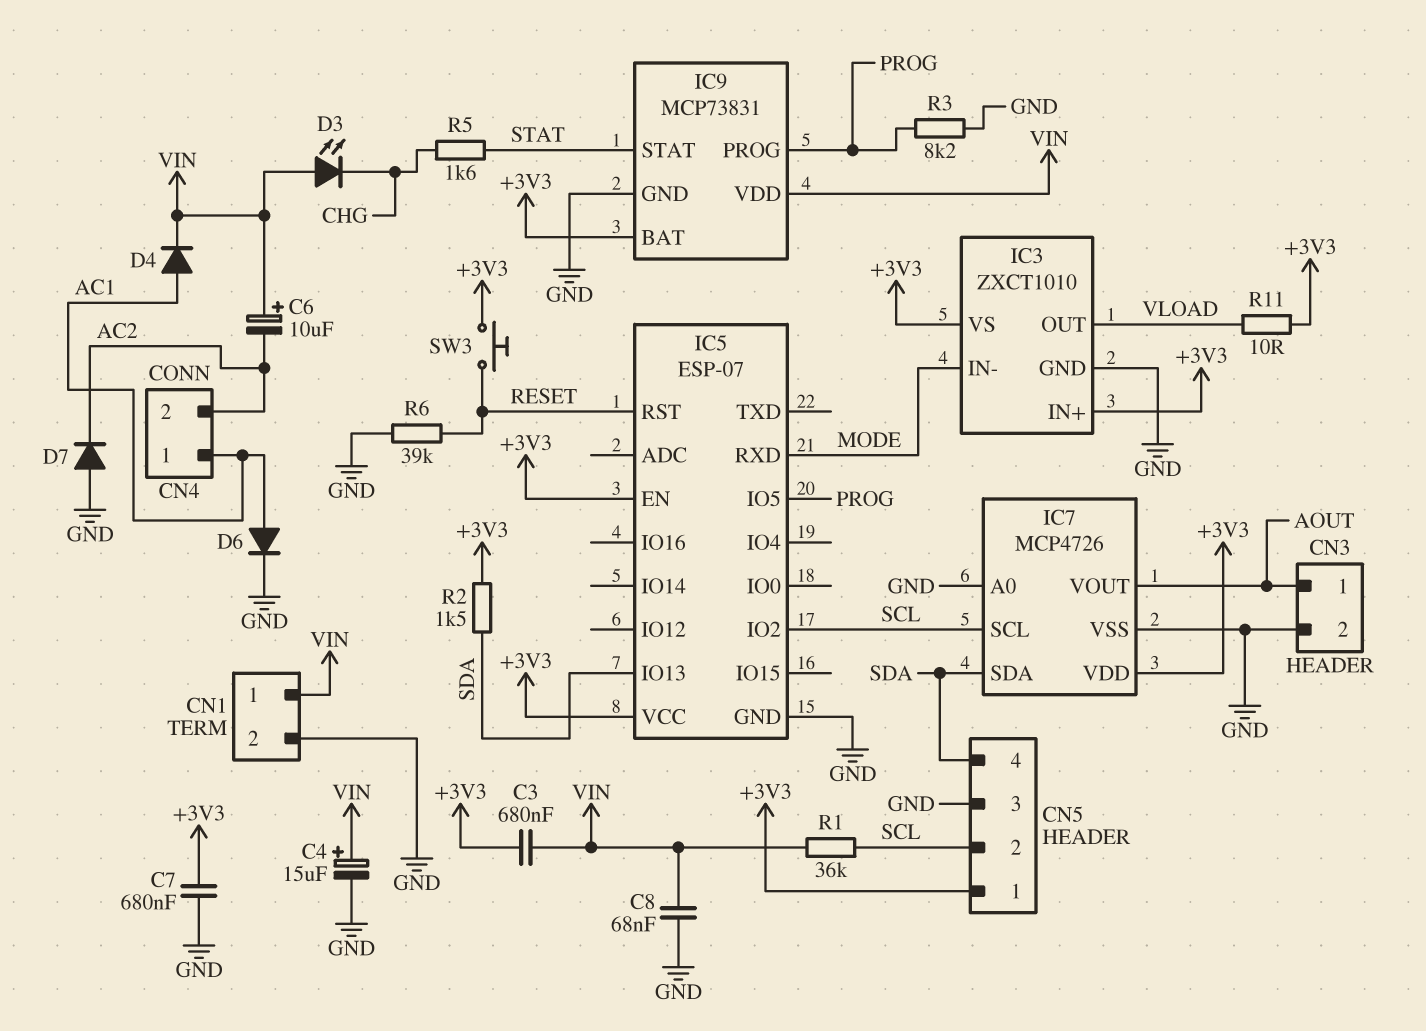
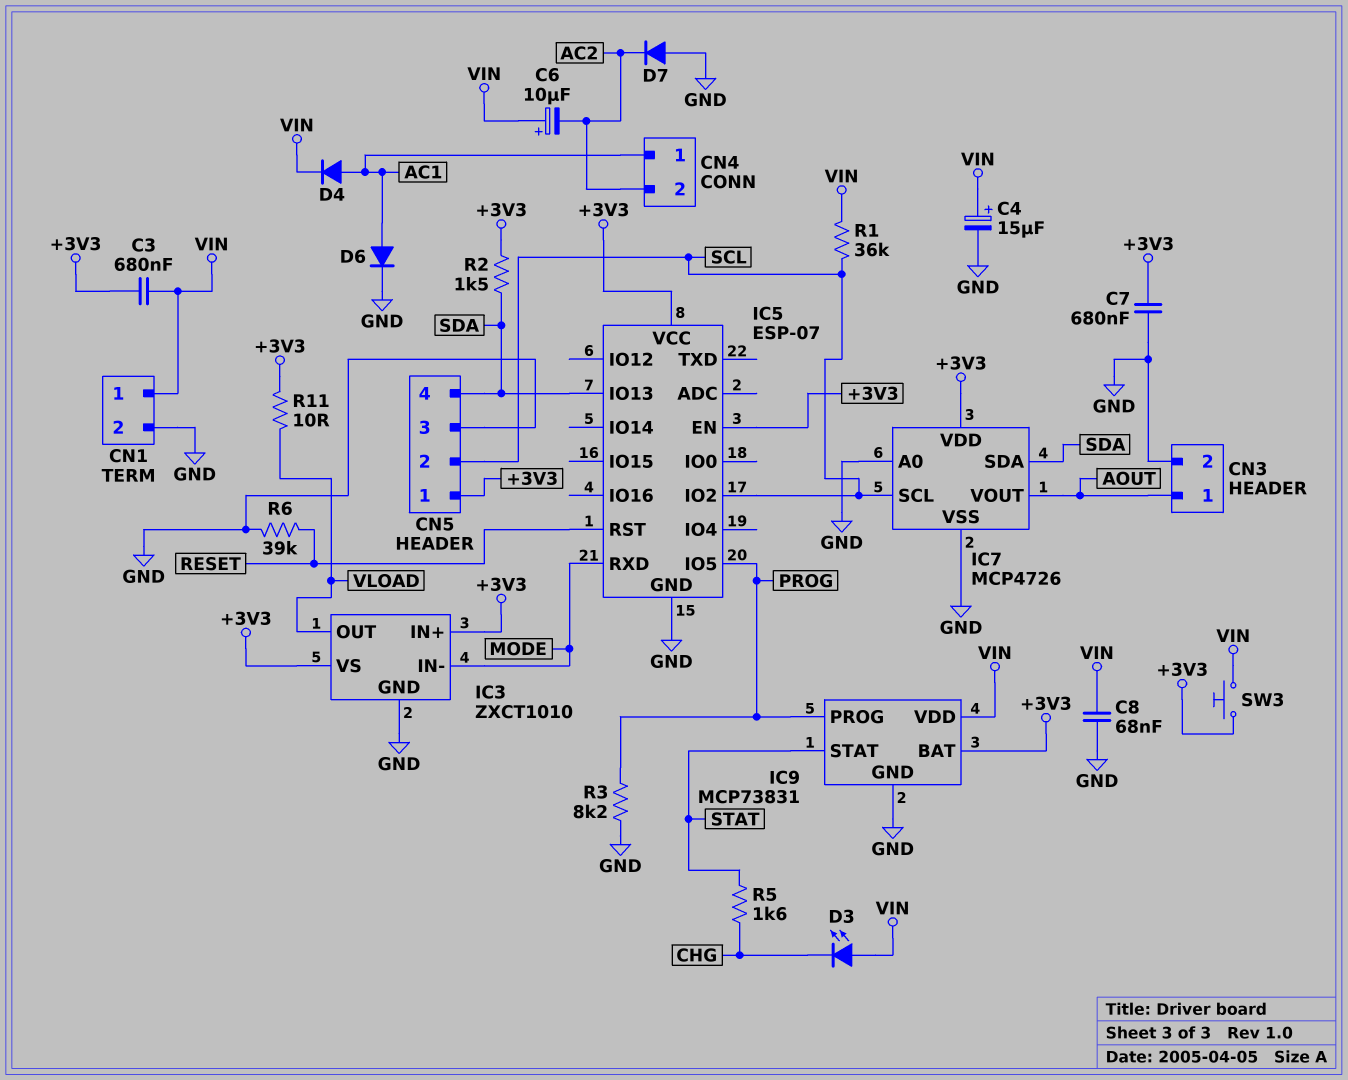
SW3: button (+3V3, RESET) -> button (+3V3, VIN)

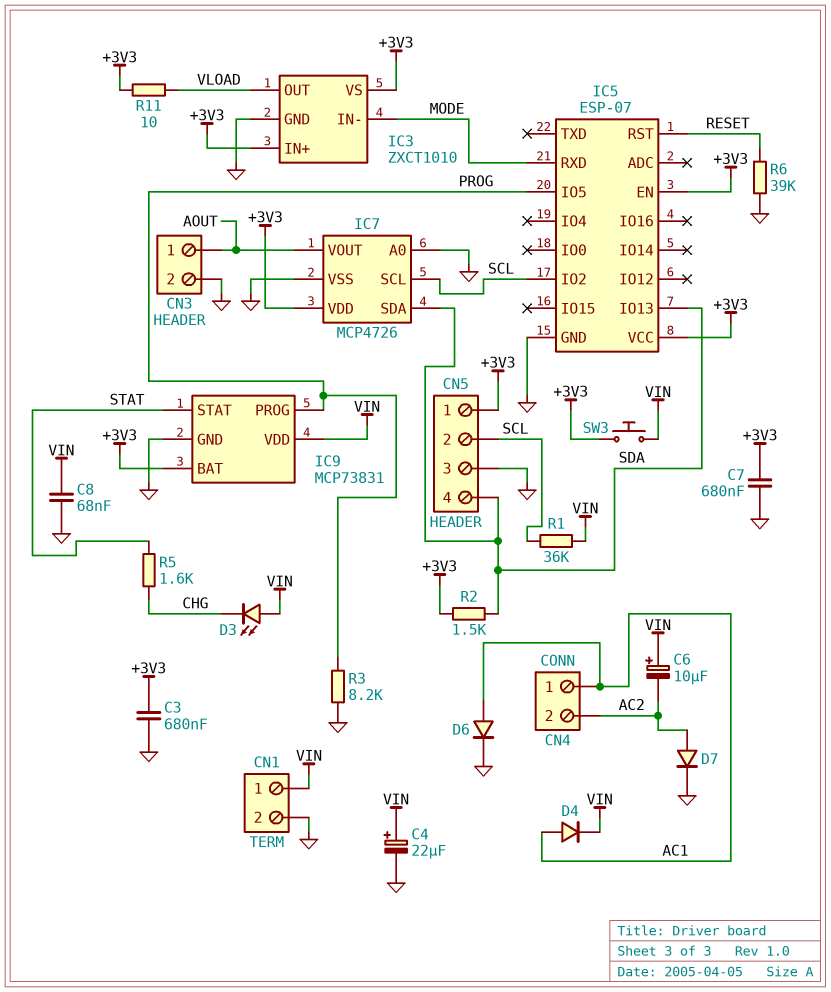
C3: 680nF (+3V3, VIN) -> 680nF (+3V3, GND)
C4: 15uF (plus VIN, minus GND) -> 22uF (plus VIN, minus GND)
D7: diode (A GND, K AC2) -> diode (A AC2, K GND)

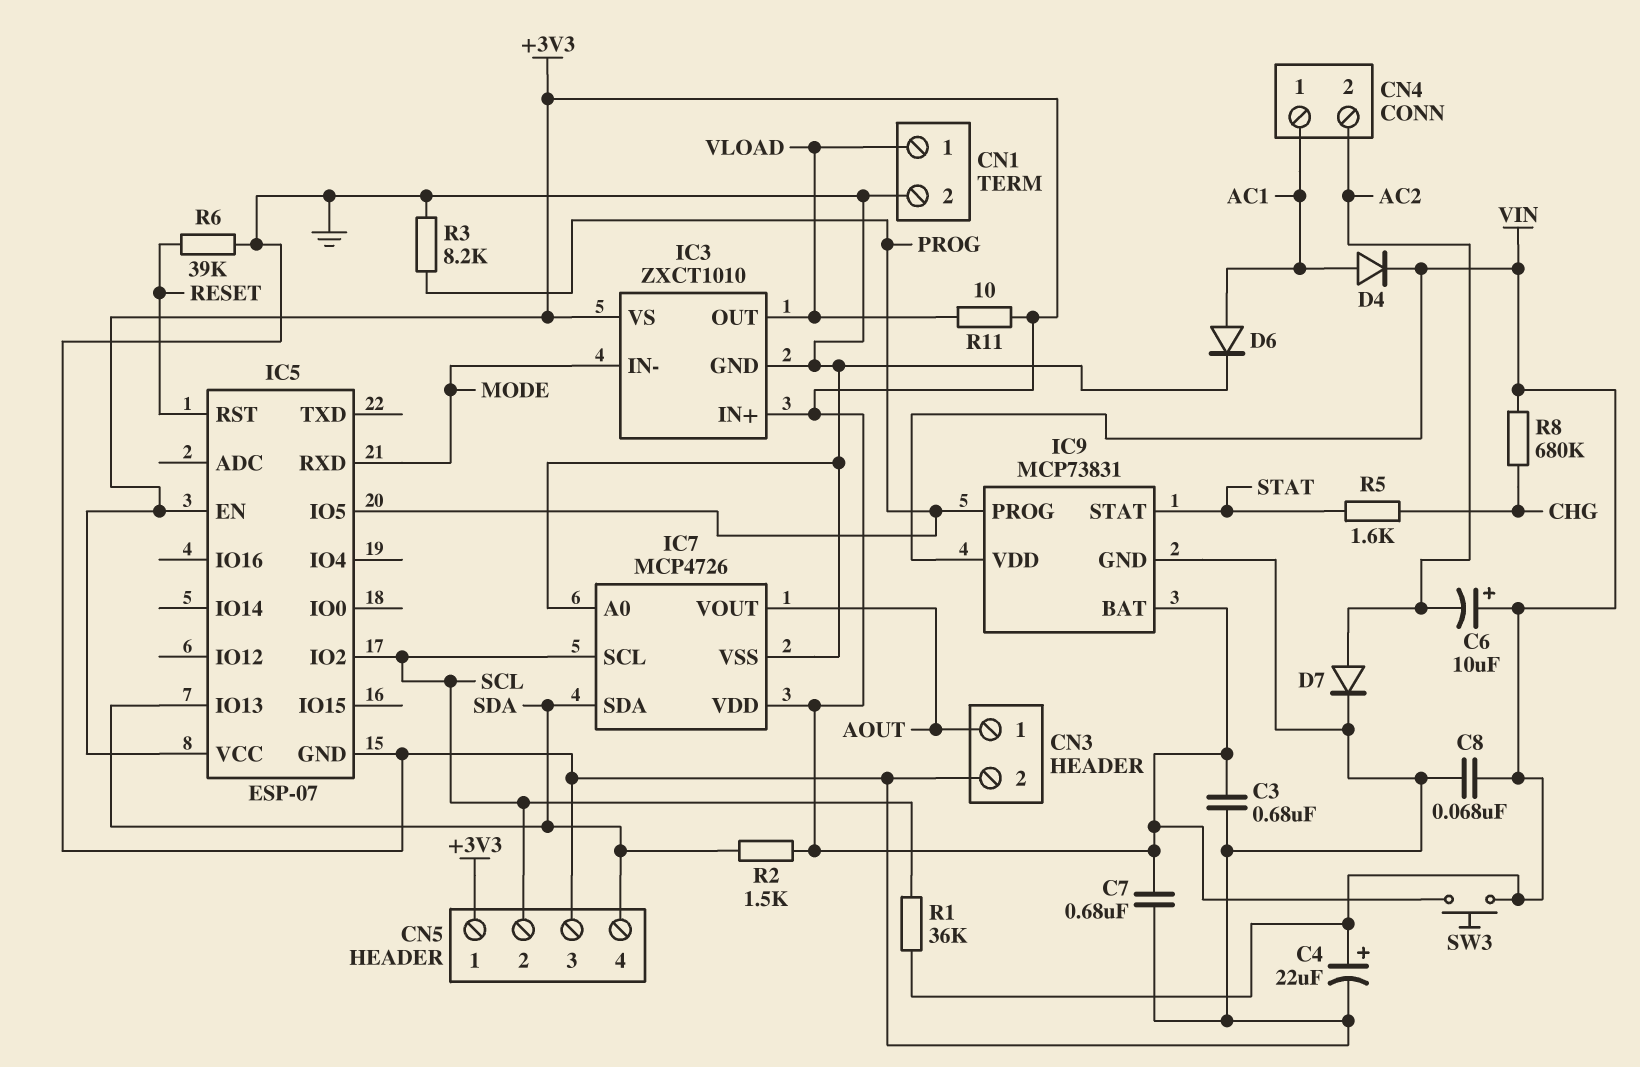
CN1 pin 1: VIN -> VLOAD
D3: LED (A VIN, K CHG) -> none
R8: none -> 680k (CHG, VIN)

